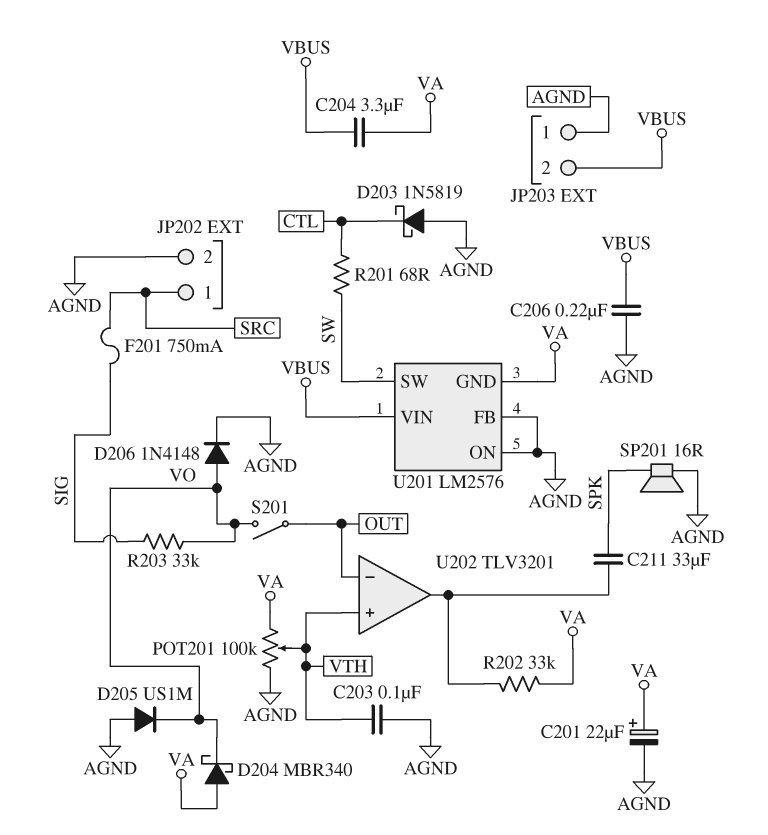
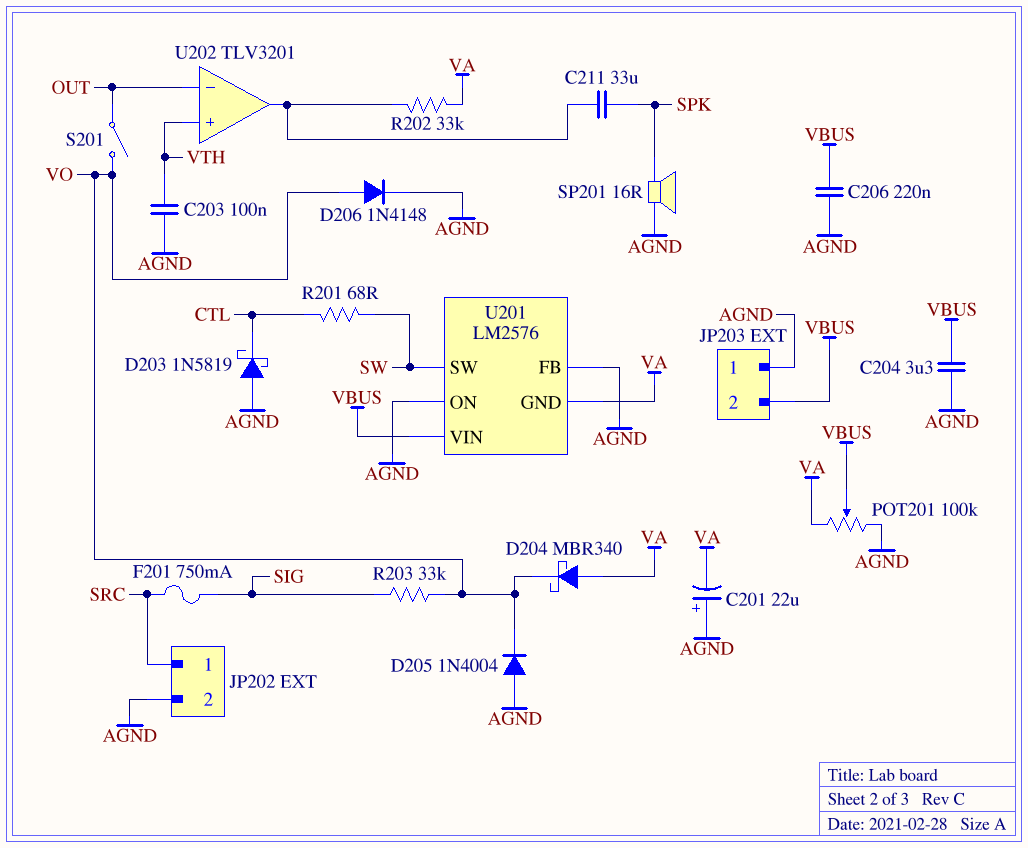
C201: 22uF (plus VA, minus AGND) -> 22uF (plus AGND, minus VA)
C204: 3.3uF (VA, VBUS) -> 3.3uF (AGND, VBUS)
D205: diode US1M (A AGND, K VO) -> diode 1N4004 (A AGND, K VO)
POT201: 100k (AGND, VA, wiper VTH) -> 100k (AGND, VA, wiper VBUS)

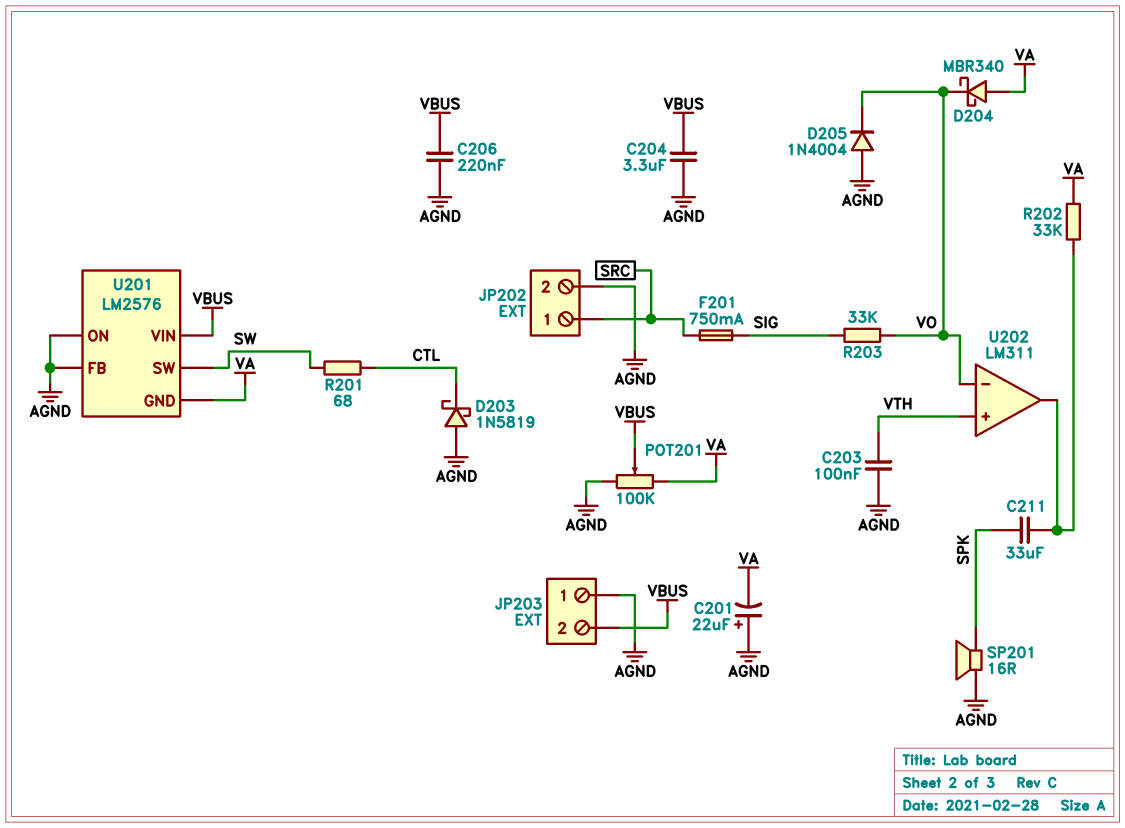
D206: diode 1N4148 (A VO, K AGND) -> none
S201: switch (OUT, VO) -> none
U202: TLV3201 -> LM311
U202 pin in-: OUT -> VO

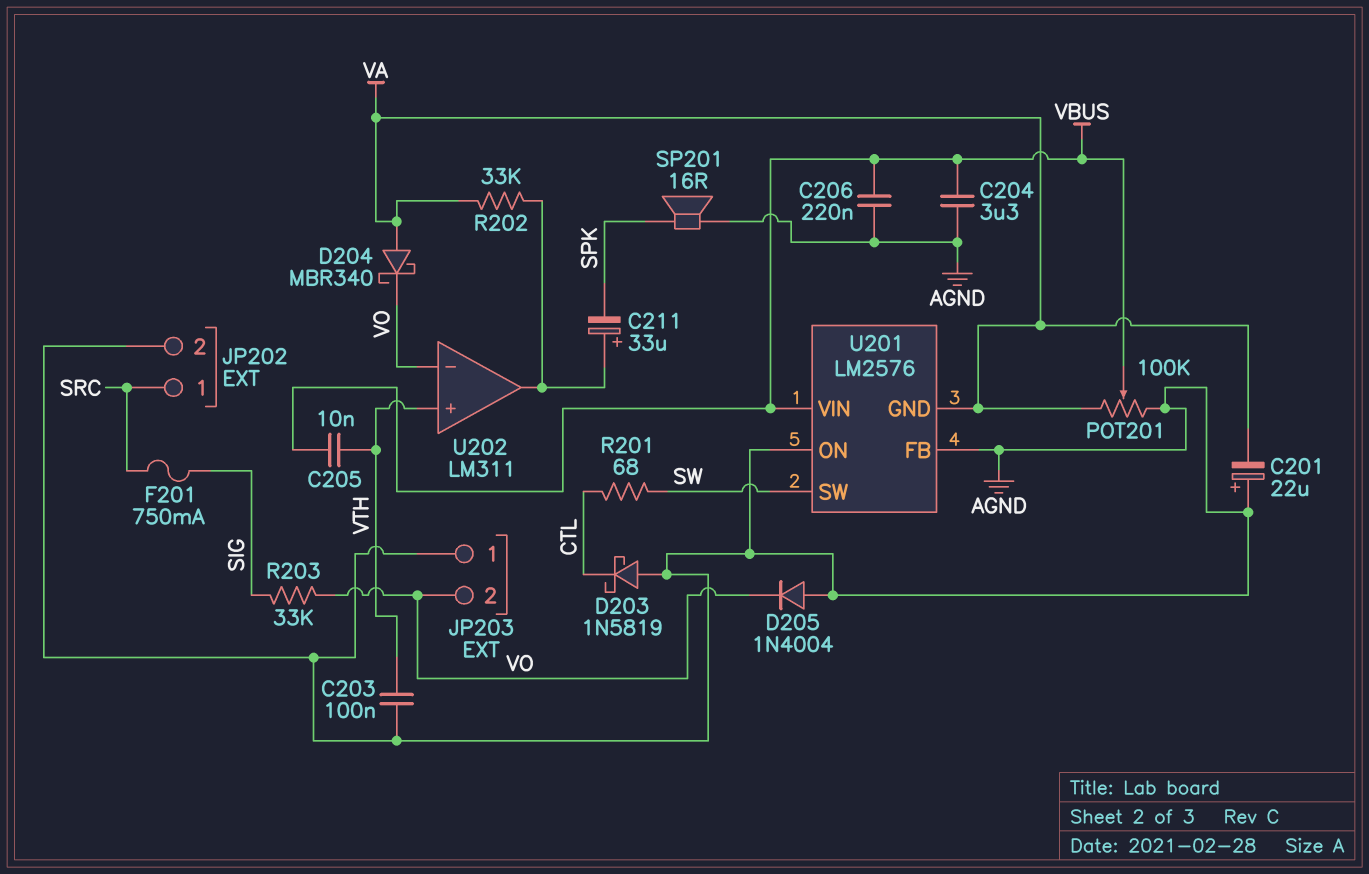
C205: none -> 10nF (VBUS, VTH)
C211: 33uF (SPK, U202/out) -> 33uF (plus U202/out, minus SPK)
JP203 pin 2: VBUS -> VO

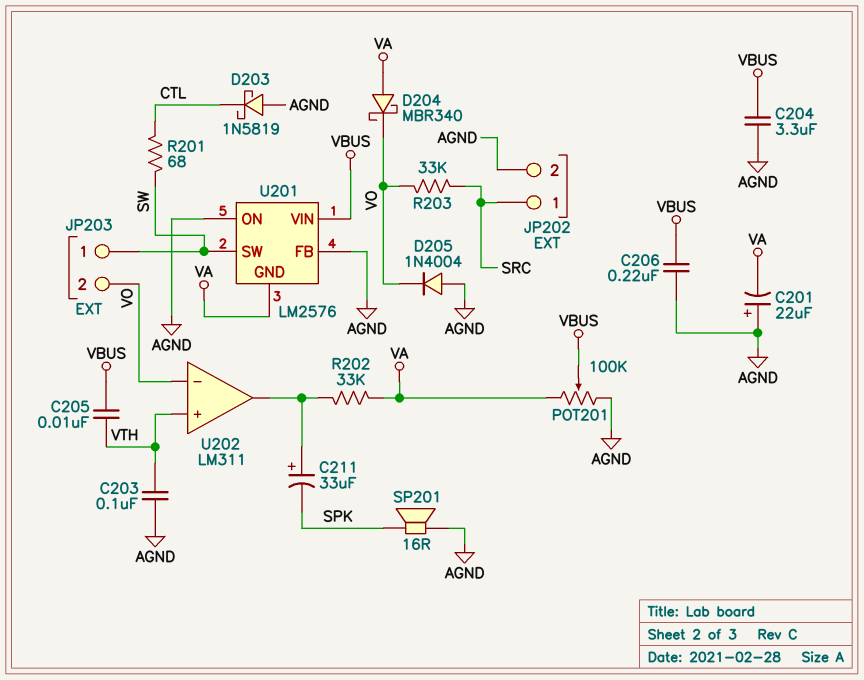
F201: 750mA (SIG, SRC) -> none
JP203 pin 1: AGND -> SW
R203: 33k (SIG, VO) -> 33k (SRC, VO)

